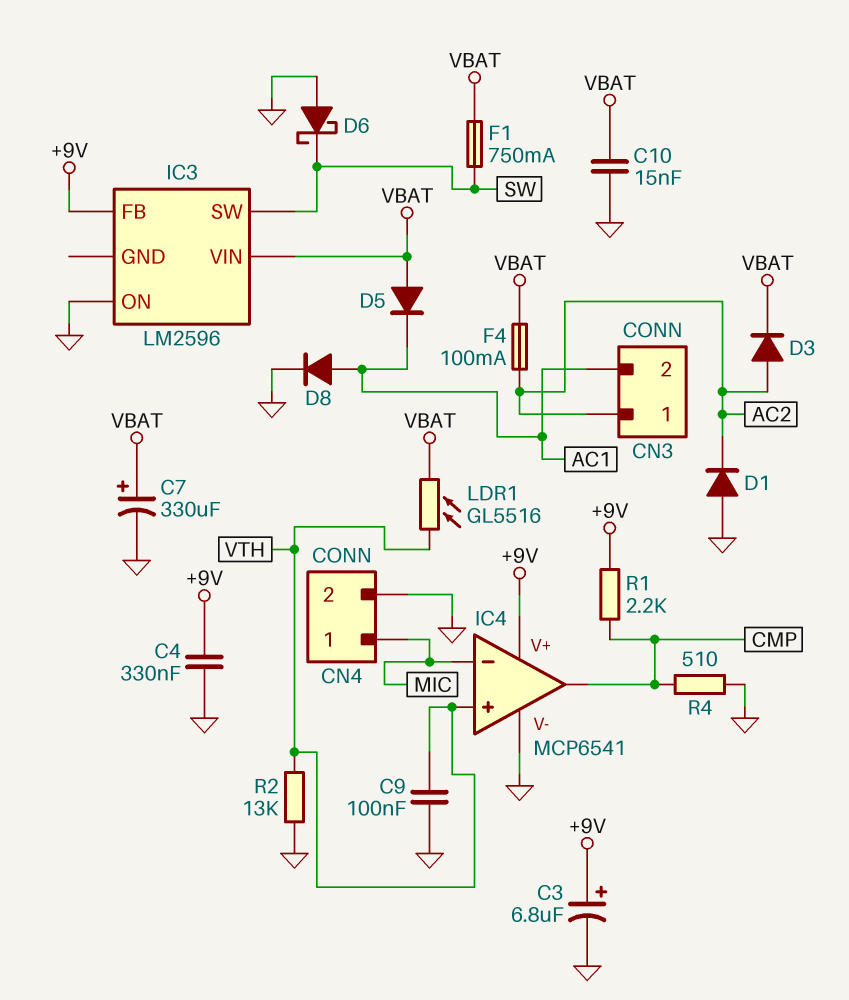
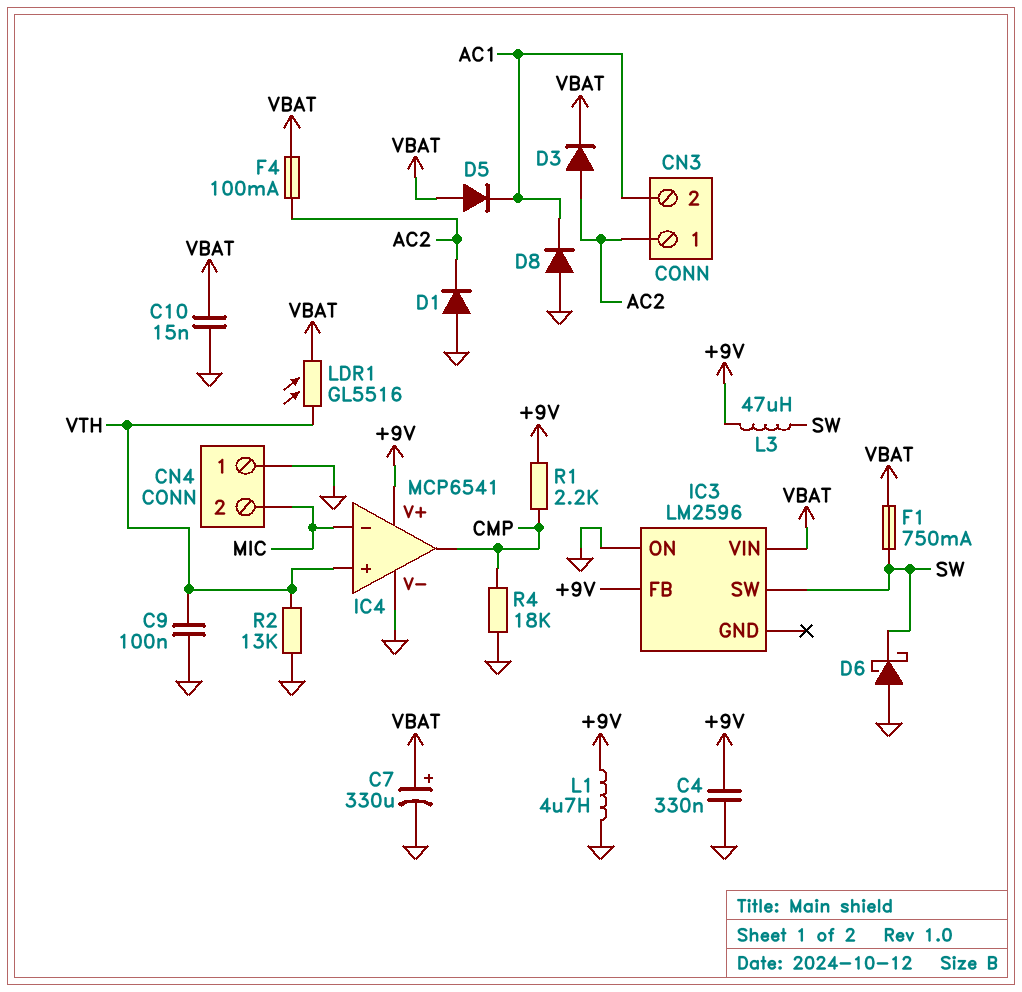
C3: 6.8uF (plus +9V, minus GND) -> none
CN4 pin 1: MIC -> GND
CN4 pin 2: GND -> MIC
D8: diode (A AC1, K GND) -> diode (A GND, K AC1)
L1: none -> 4.7uH (+9V, GND)
L3: none -> 47uH (+9V, SW)
R4: 510 (CMP, GND) -> 18k (CMP, GND)

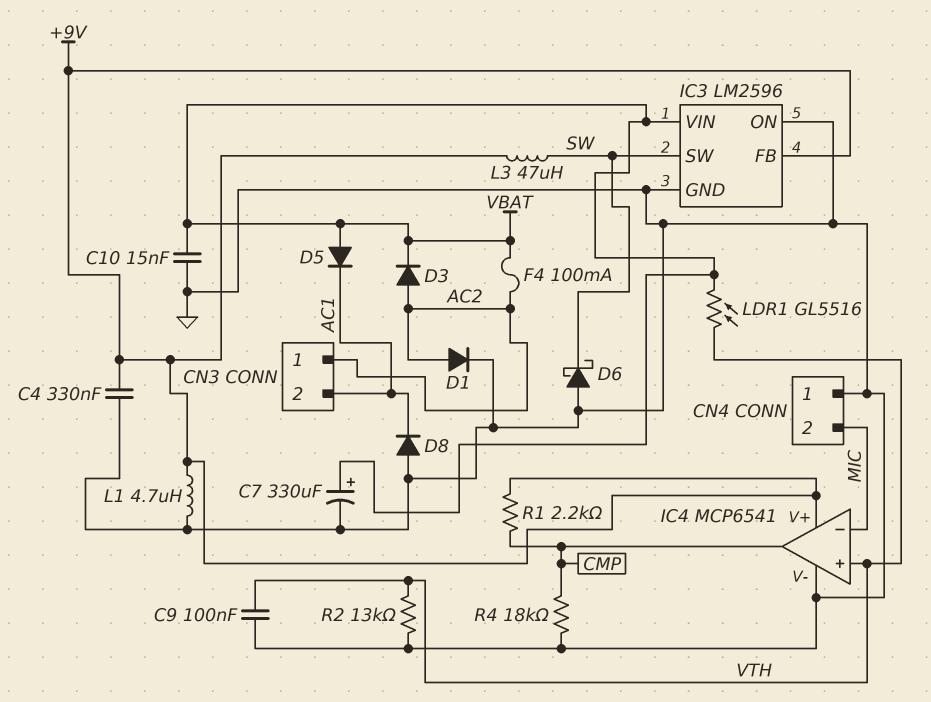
D1: diode (A GND, K AC2) -> diode (A AC2, K GND)
F1: 750mA (SW, VBAT) -> none
IC3 pin GND: none -> GND

